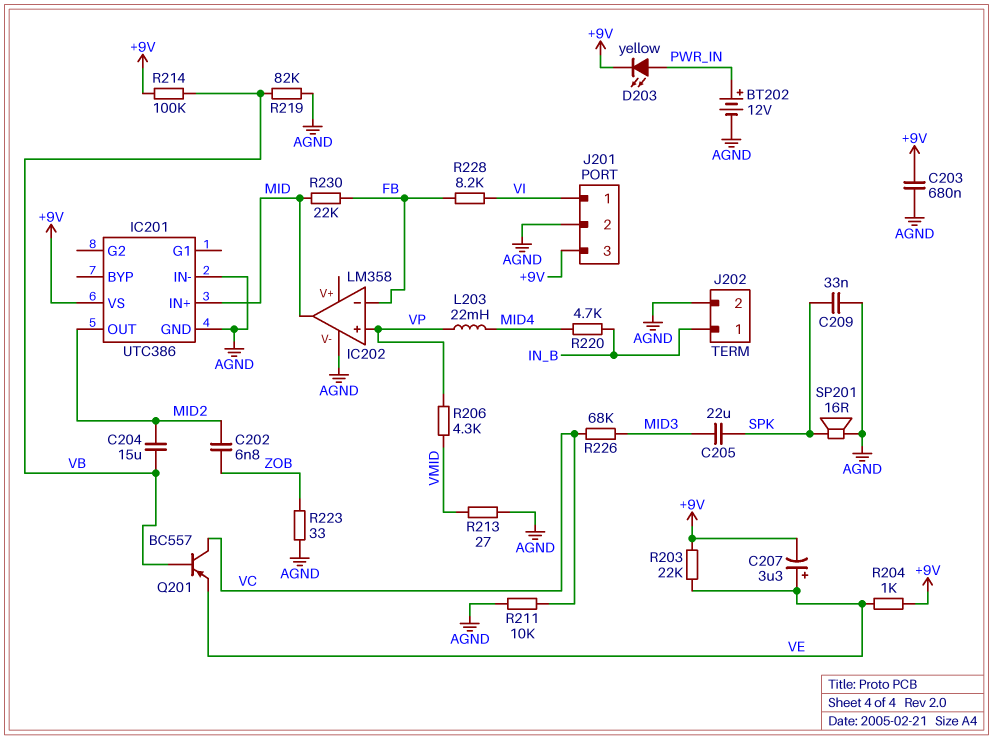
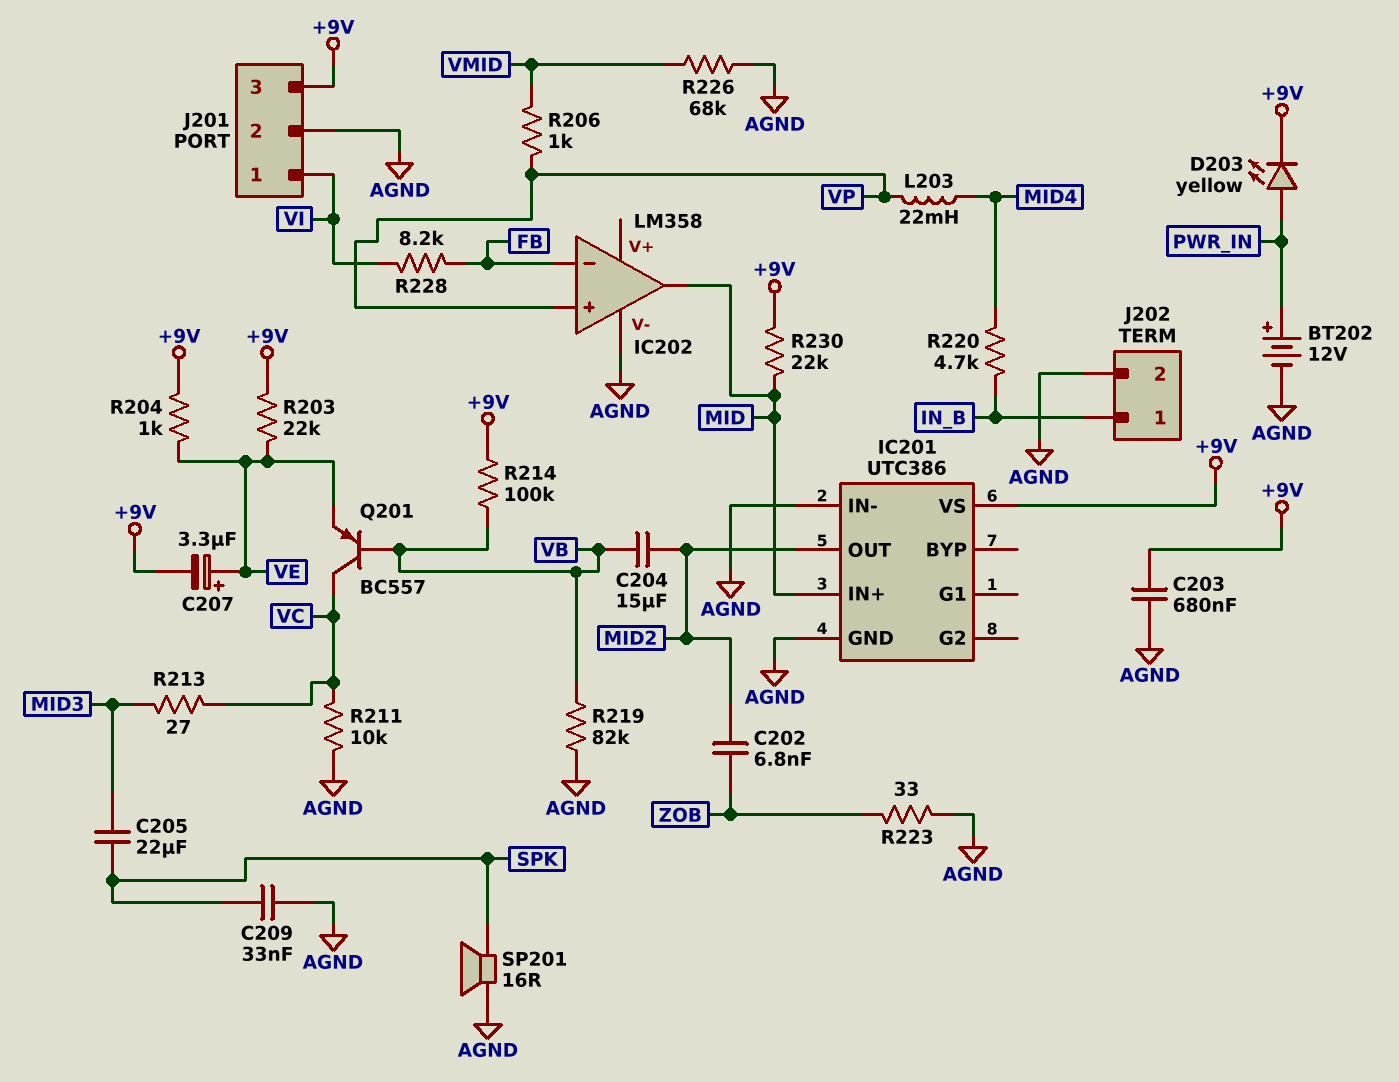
R206: 4.3k (VMID, VP) -> 1k (VMID, VP)
R213: 27 (AGND, VMID) -> 27 (MID3, VC)
R226: 68k (MID3, VC) -> 68k (AGND, VMID)
R230: 22k (FB, MID) -> 22k (+9V, MID)

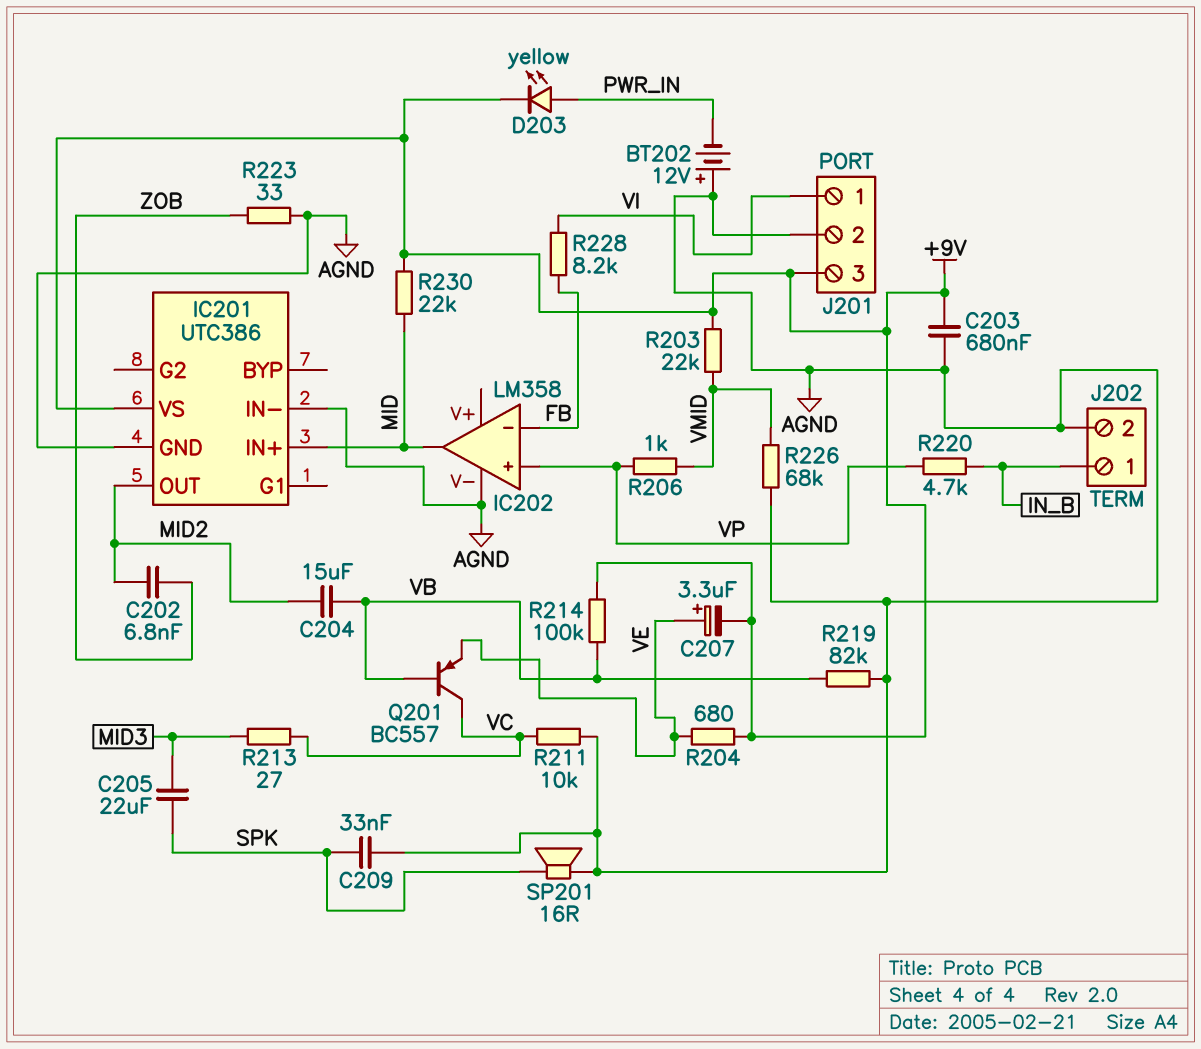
BT202: 12V (plus PWR_IN, minus AGND) -> 12V (plus AGND, minus PWR_IN)
L203: 22mH (MID4, VP) -> none
R203: 22k (+9V, VE) -> 22k (+9V, VMID)
R204: 1k (+9V, VE) -> 680 (+9V, VE)
R220: 4.7k (IN_B, MID4) -> 4.7k (IN_B, VP)

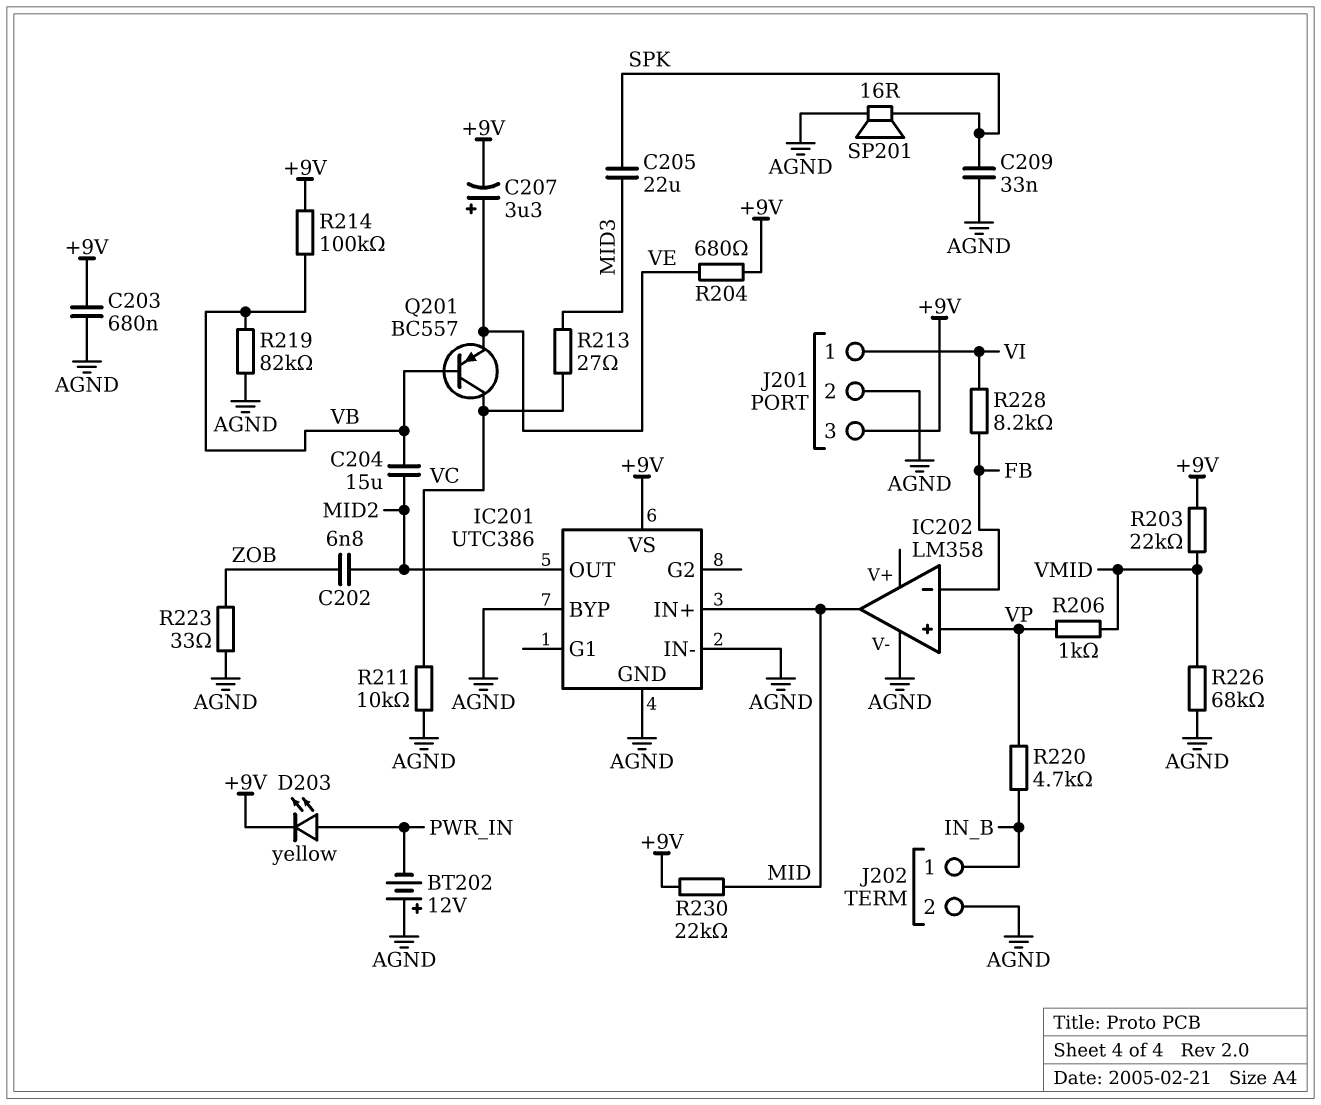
IC201 pin BYP: none -> AGND

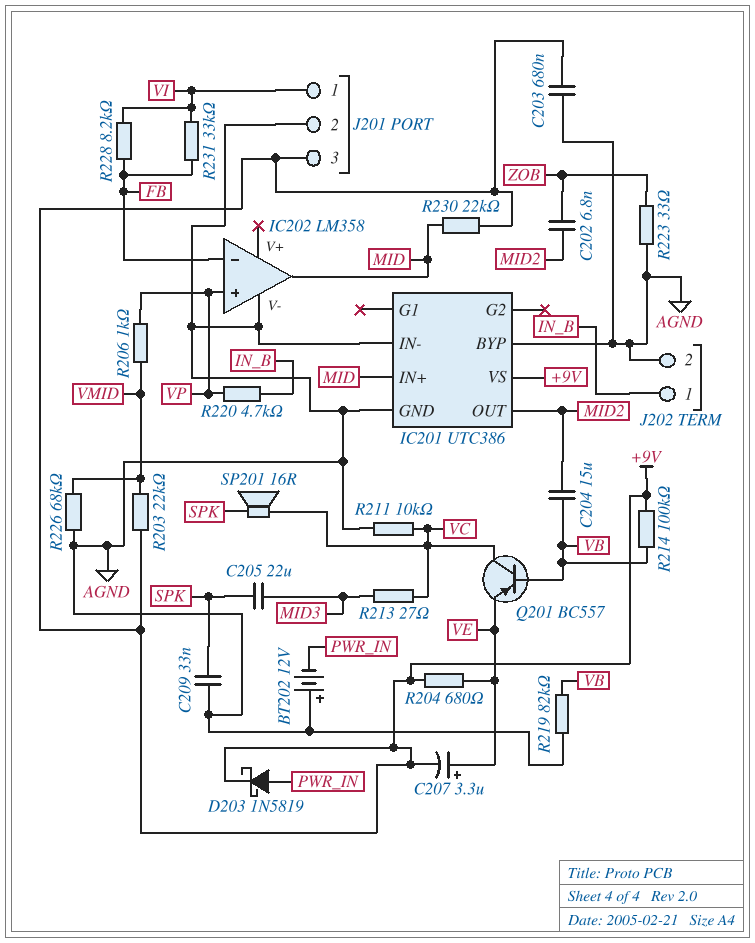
D203: LED yellow (A PWR_IN, K +9V) -> schottky 1N5819 (A PWR_IN, K +9V)
R231: none -> 33k (FB, VI)
SP201: speaker 16R (AGND, SPK) -> speaker 16R (SPK, VC)

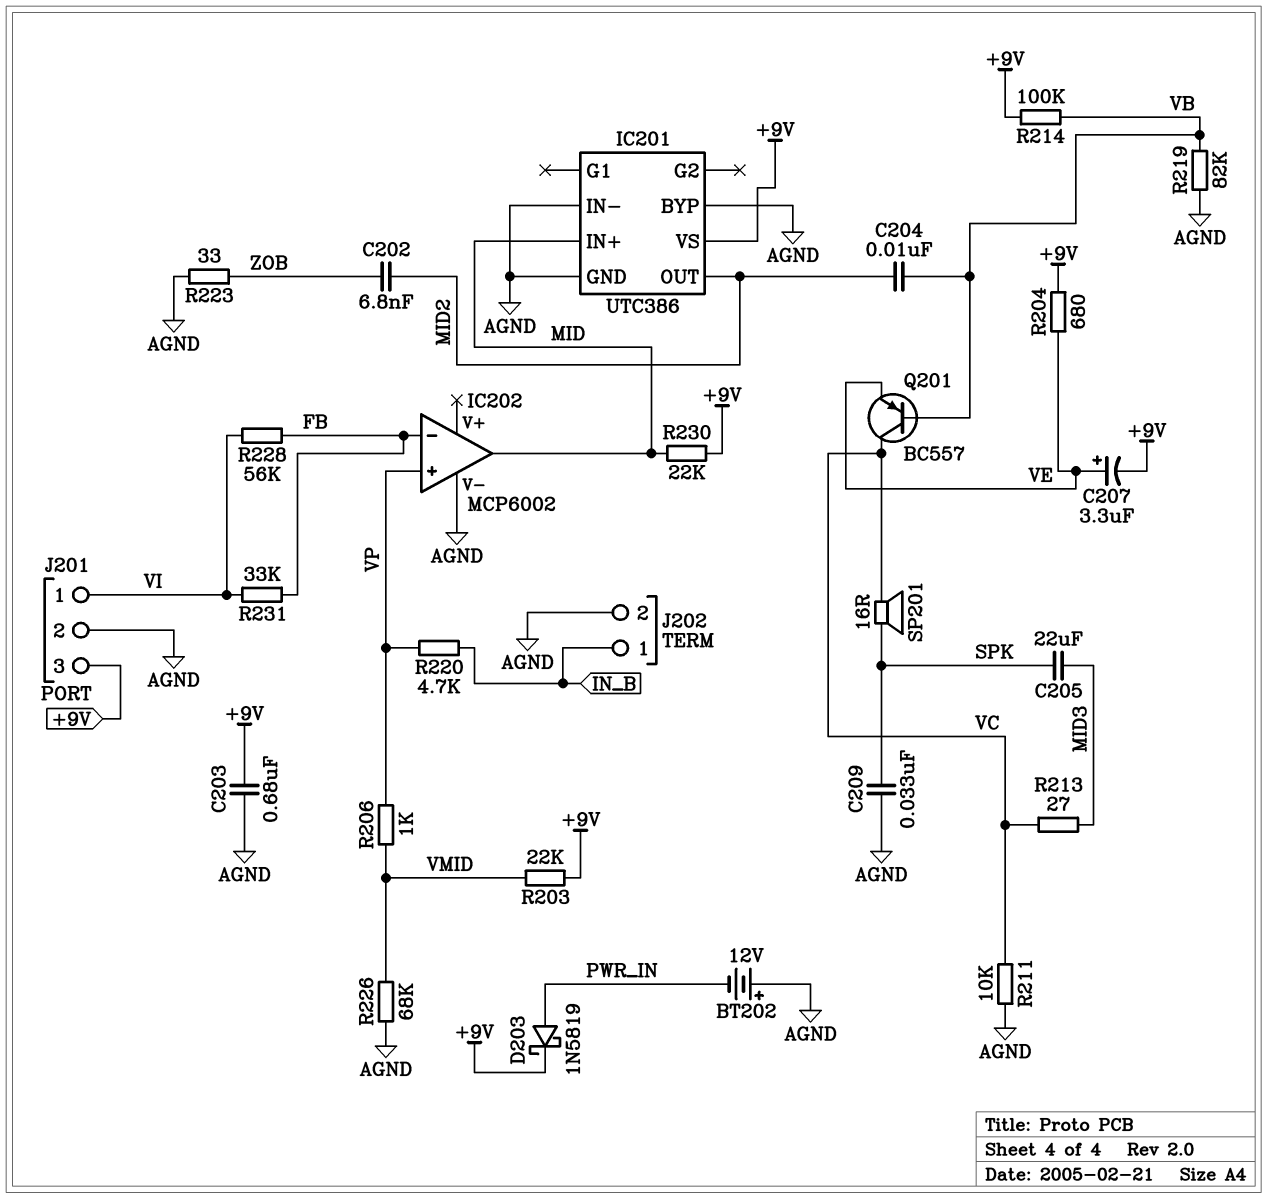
C204: 15uF (MID2, VB) -> 10nF (MID2, VB)
IC202: LM358 -> MCP6002
R228: 8.2k (FB, VI) -> 56k (FB, VI)

